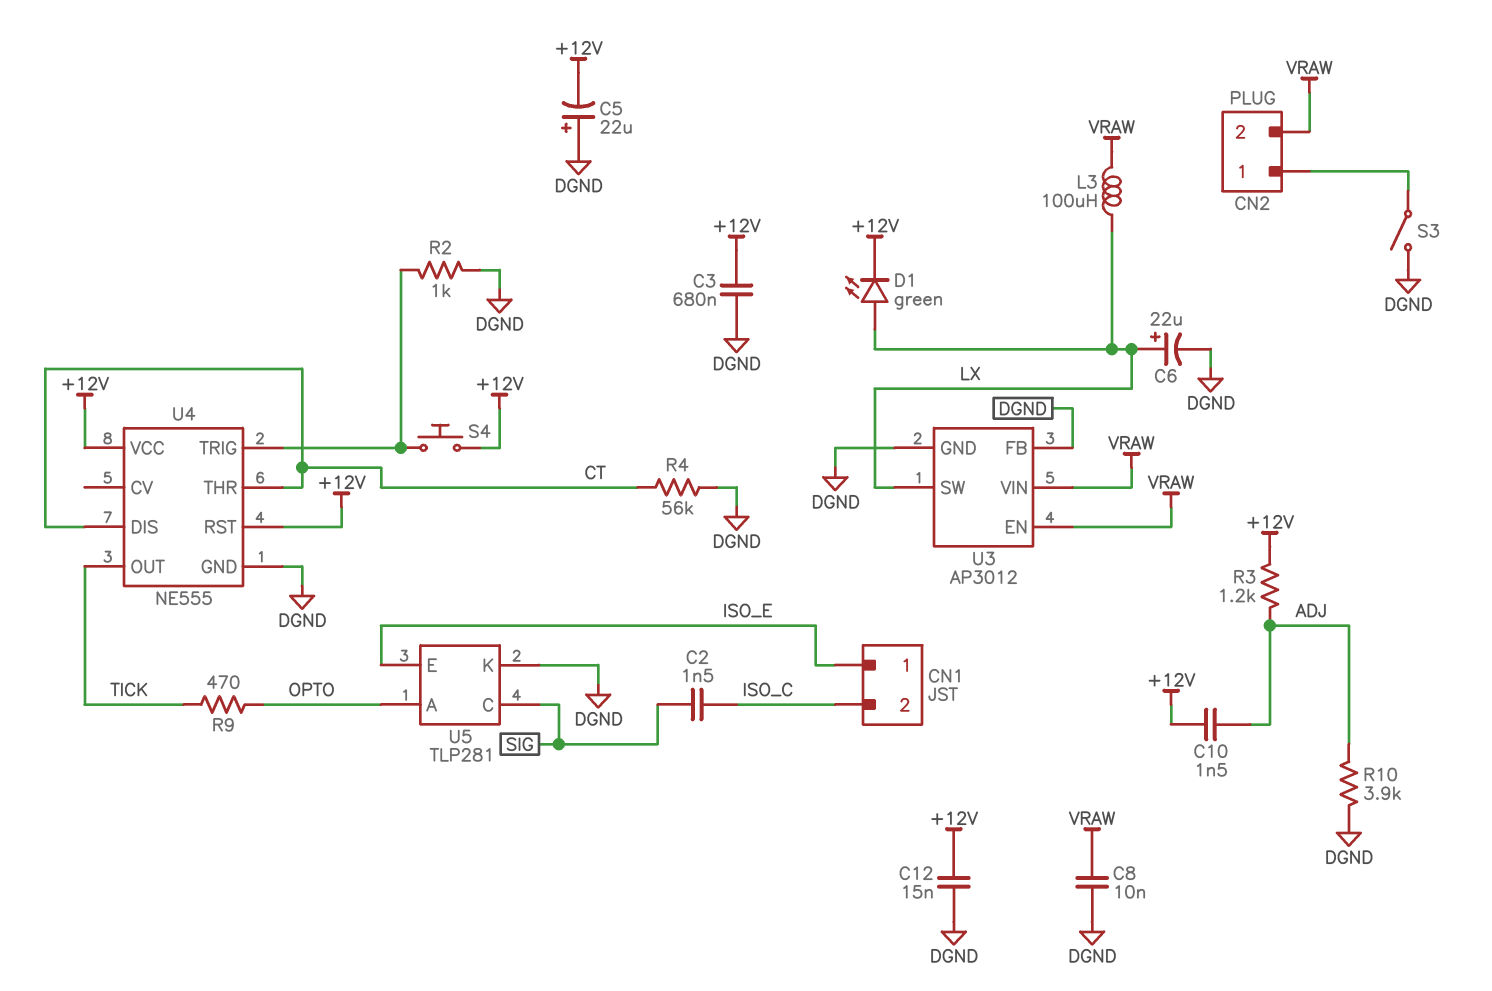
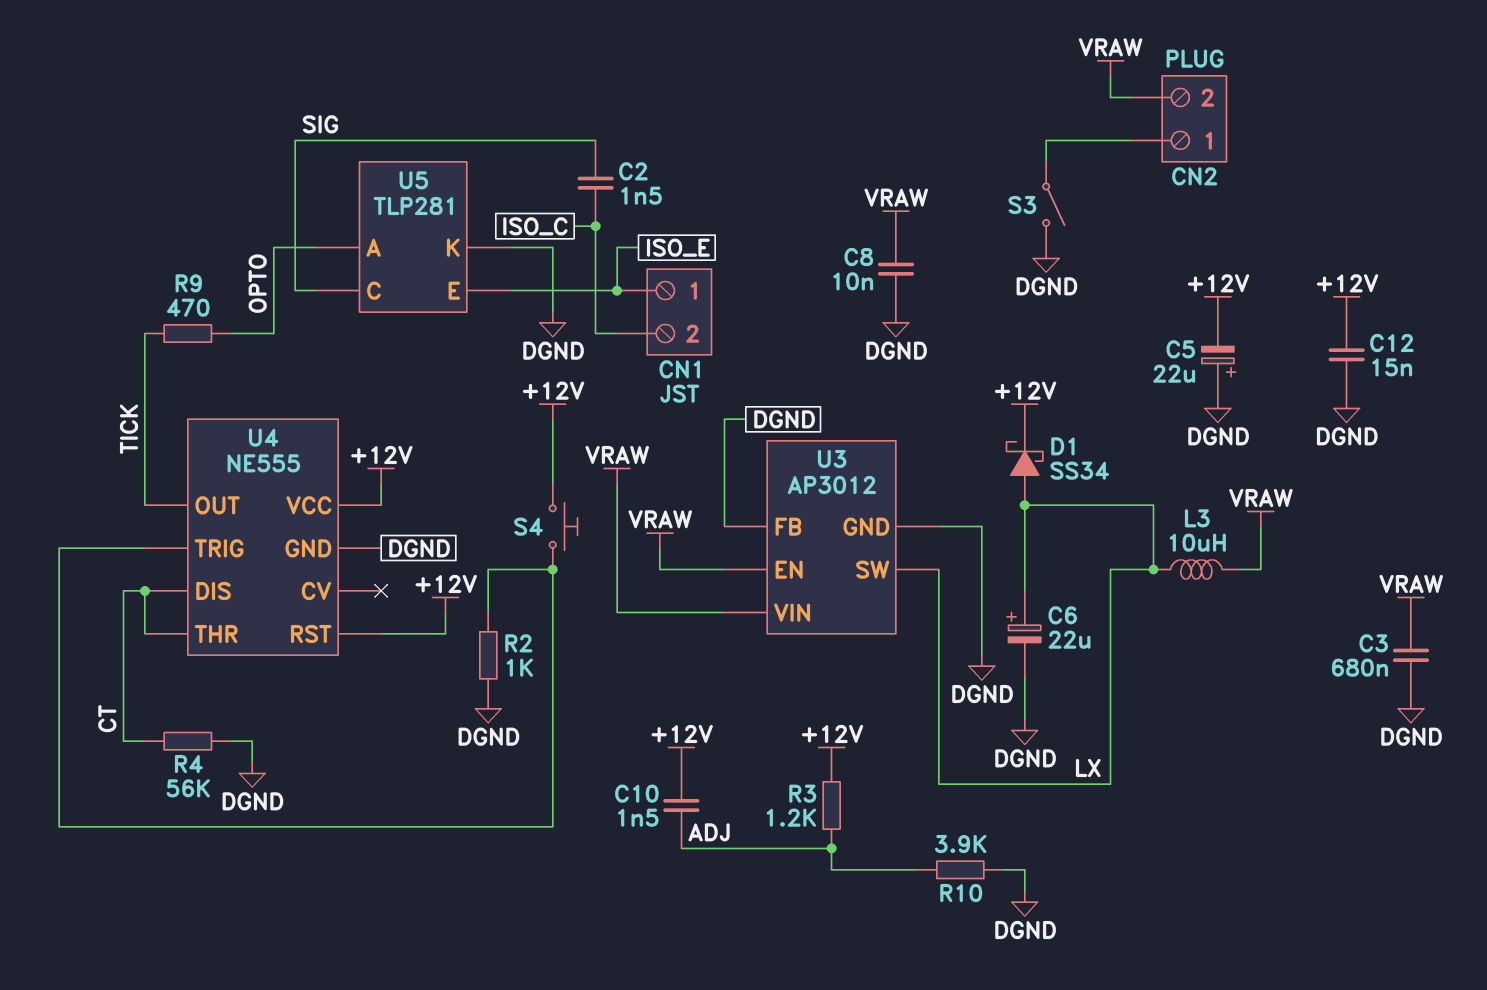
C3: 680nF (+12V, DGND) -> 680nF (DGND, VRAW)
D1: LED green (A LX, K +12V) -> schottky SS34 (A LX, K +12V)
L3: 100uH (LX, VRAW) -> 10uH (LX, VRAW)

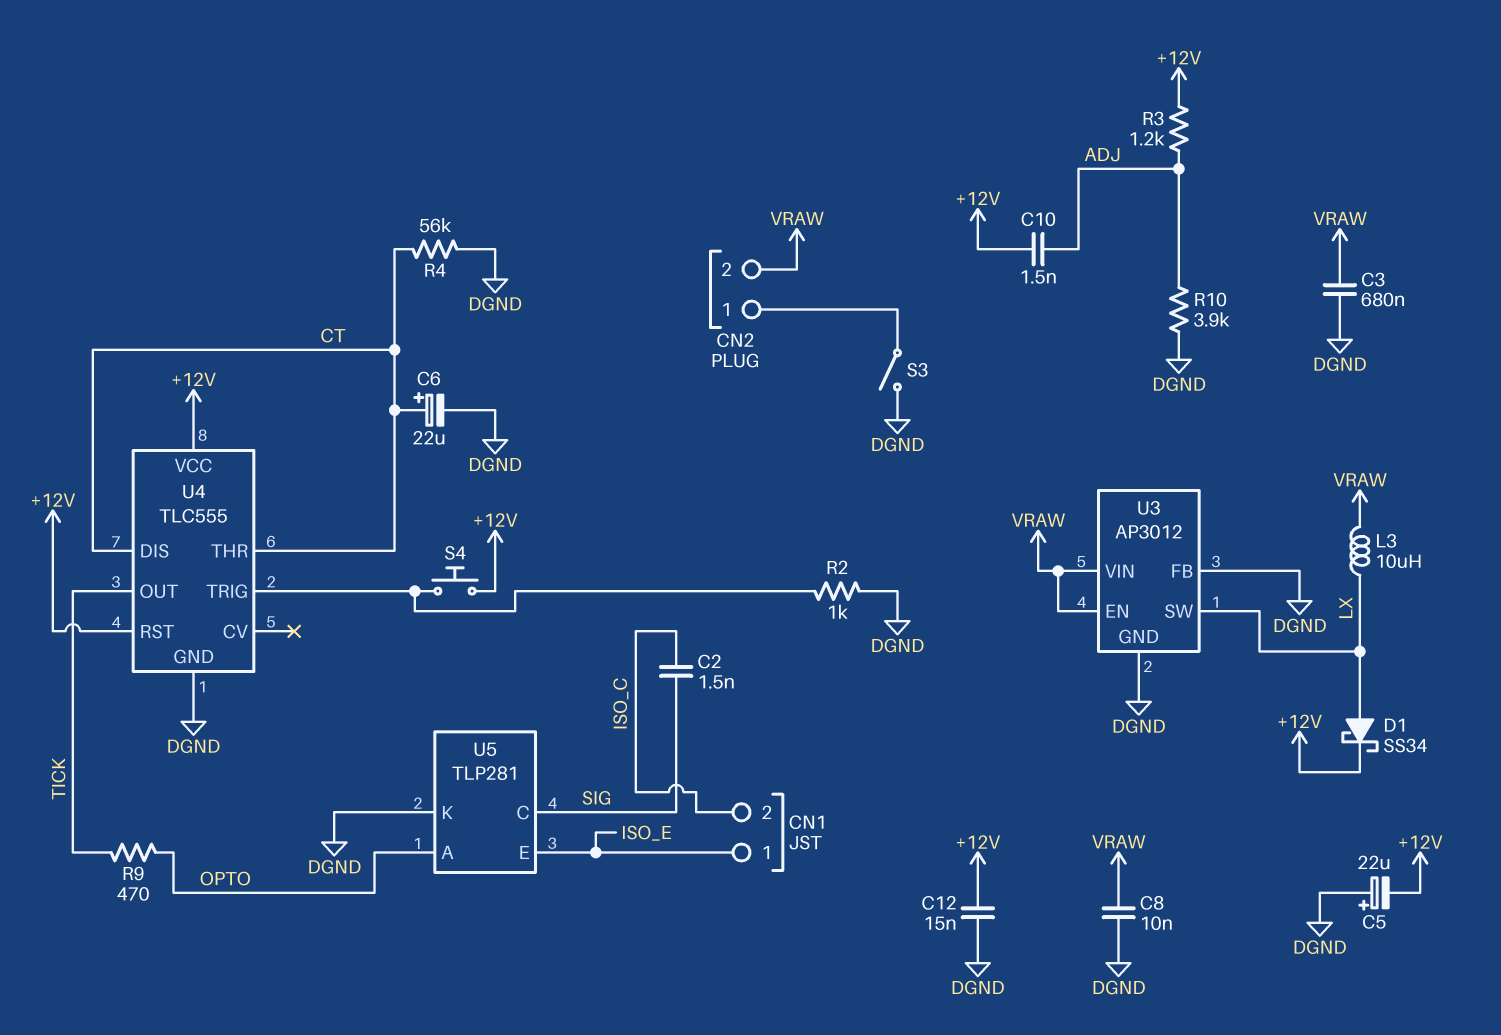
C6: 22uF (plus LX, minus DGND) -> 22uF (plus CT, minus DGND)
U4: NE555 -> TLC555

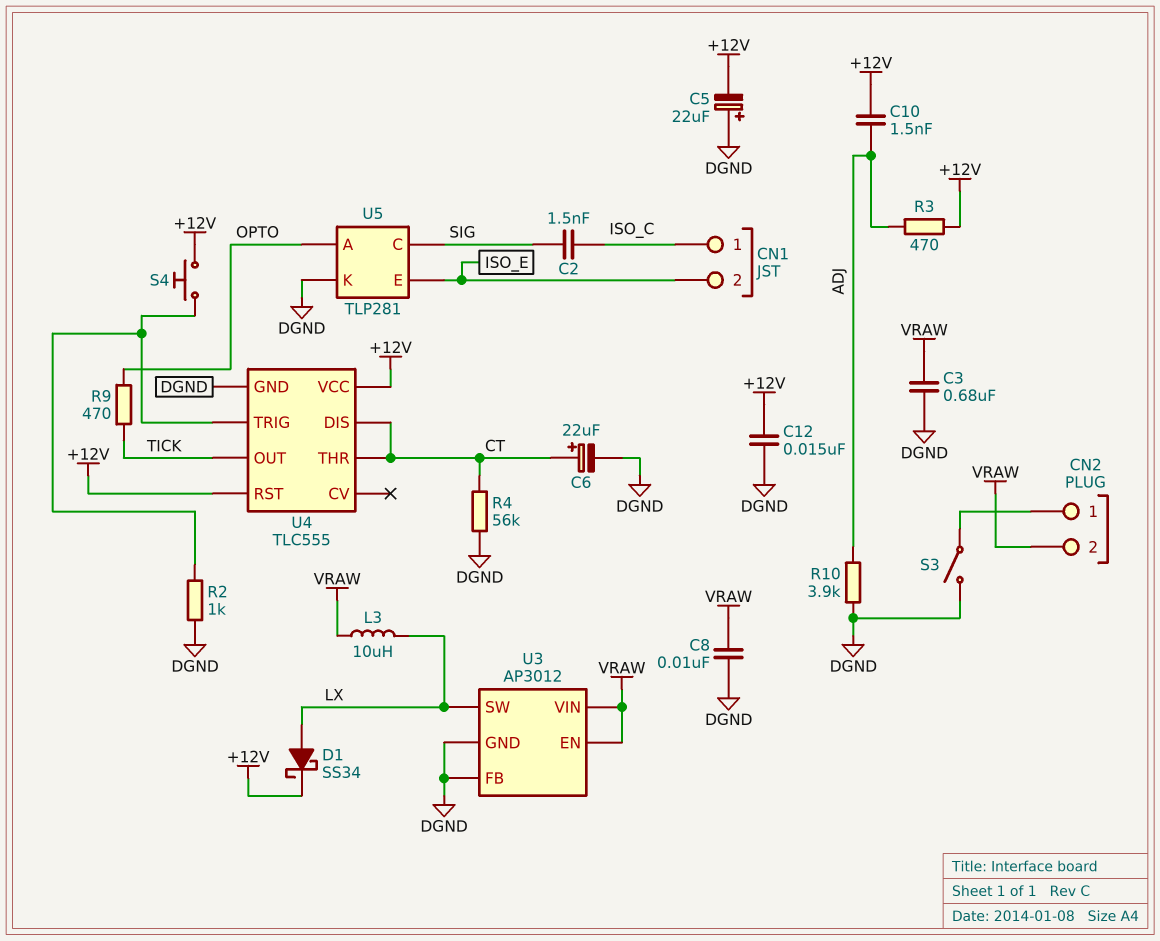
CN1 pin 1: ISO_E -> ISO_C
CN1 pin 2: ISO_C -> ISO_E
R3: 1.2k (+12V, ADJ) -> 470 (+12V, ADJ)

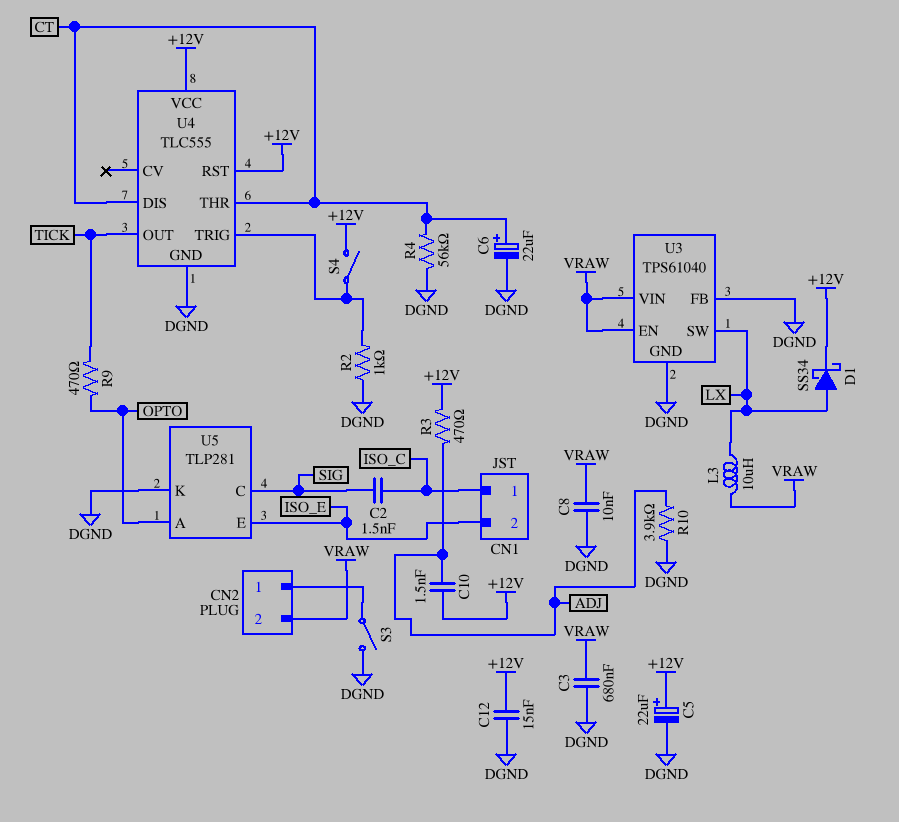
C5: 22uF (plus DGND, minus +12V) -> 22uF (plus +12V, minus DGND)
S4: button (+12V, U4/TRIG) -> switch (+12V, U4/TRIG)
U3: AP3012 -> TPS61040

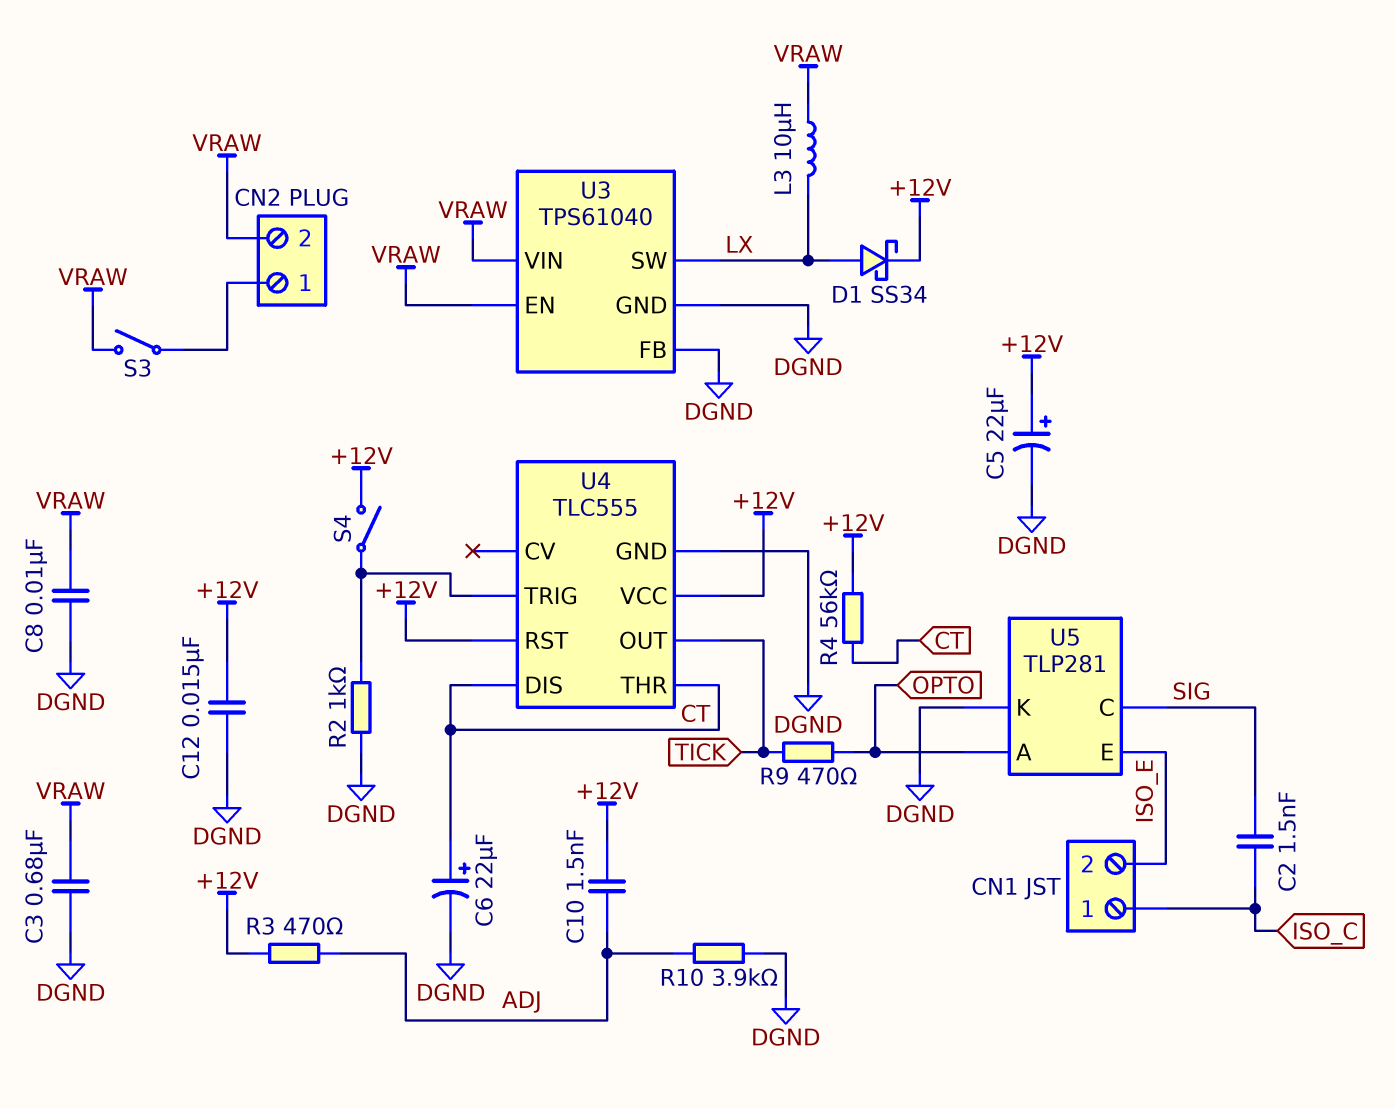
R4: 56k (CT, DGND) -> 56k (+12V, CT)
S3: switch (CN2/1, DGND) -> switch (CN2/1, VRAW)

